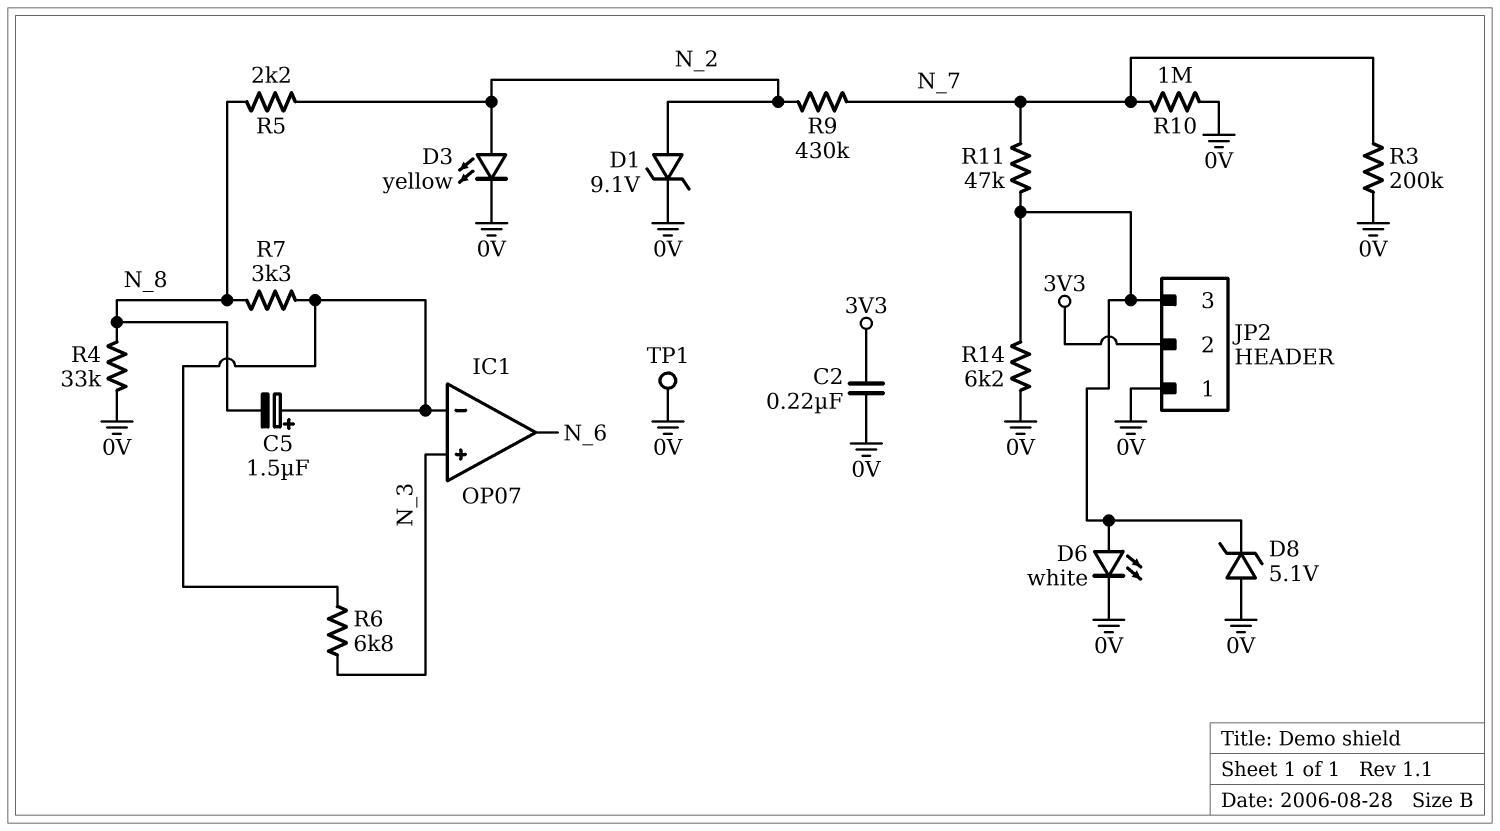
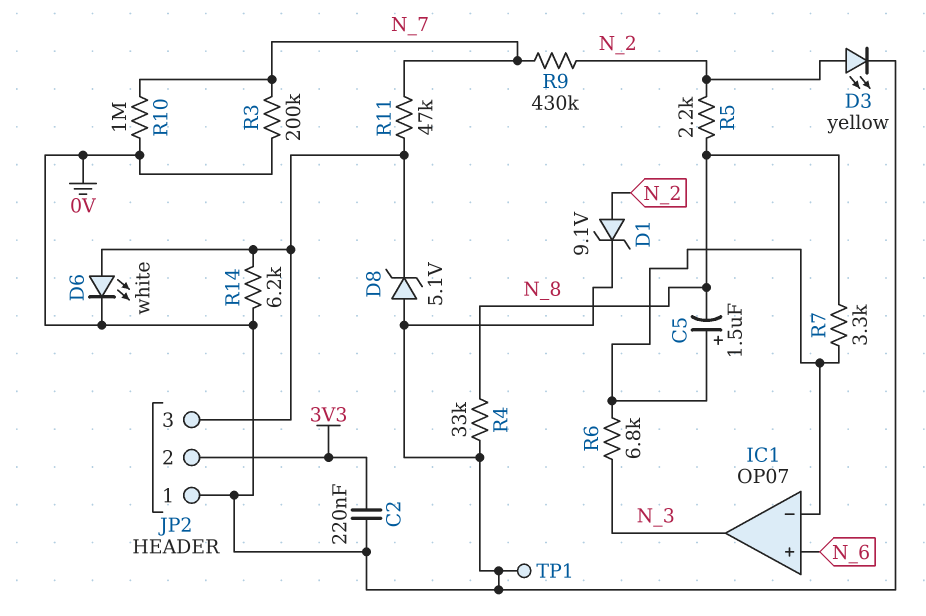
IC1 pin in+: N_3 -> N_6
IC1 pin out: N_6 -> N_3

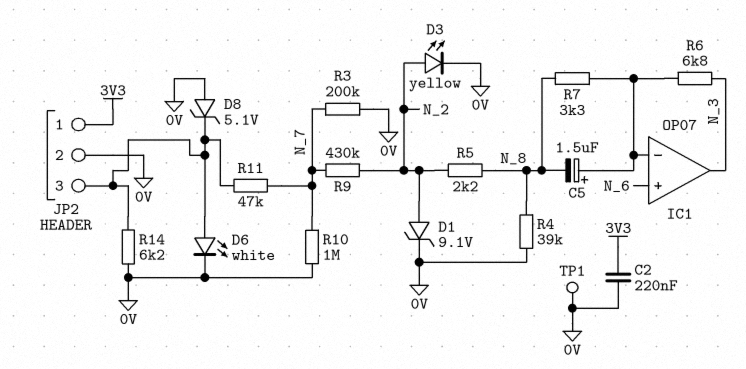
JP2 pin 1: 0V -> 3V3
JP2 pin 2: 3V3 -> 0V
R4: 33k (0V, N_8) -> 39k (0V, N_8)

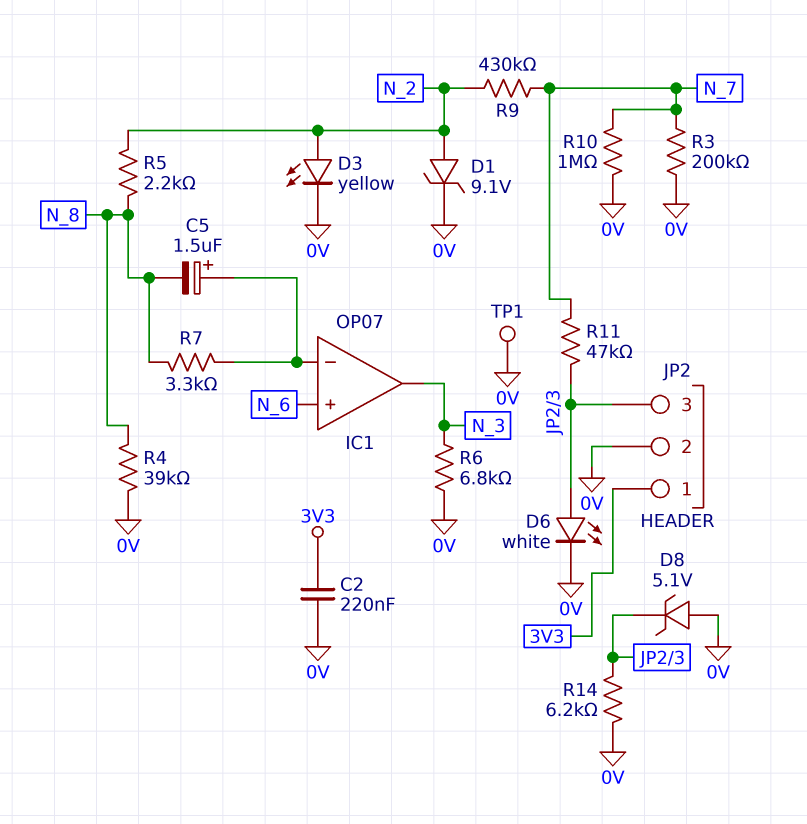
R6: 6.8k (IC1/in-, N_3) -> 6.8k (0V, N_3)

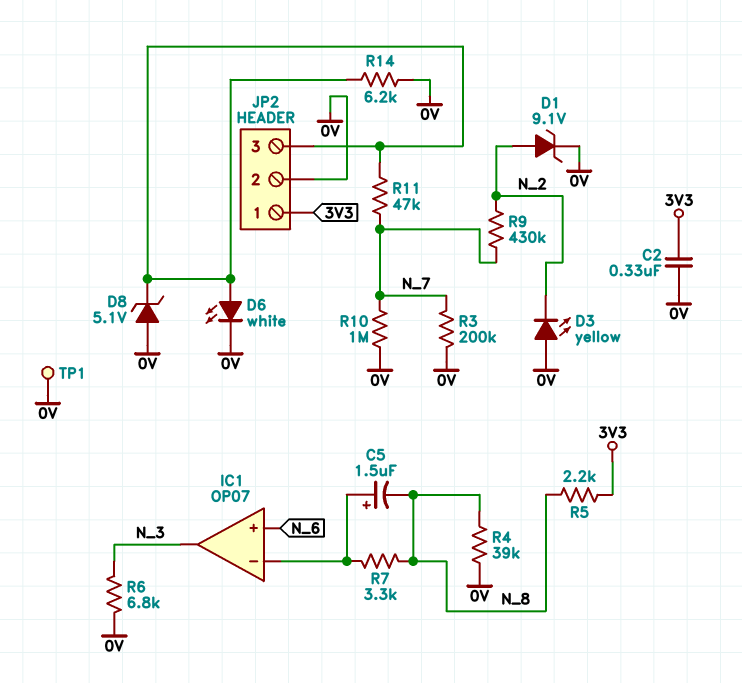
C2: 220nF (0V, 3V3) -> 330nF (0V, 3V3)
D3: LED yellow (A N_2, K 0V) -> LED yellow (A 0V, K N_2)
R5: 2.2k (N_2, N_8) -> 2.2k (3V3, N_8)

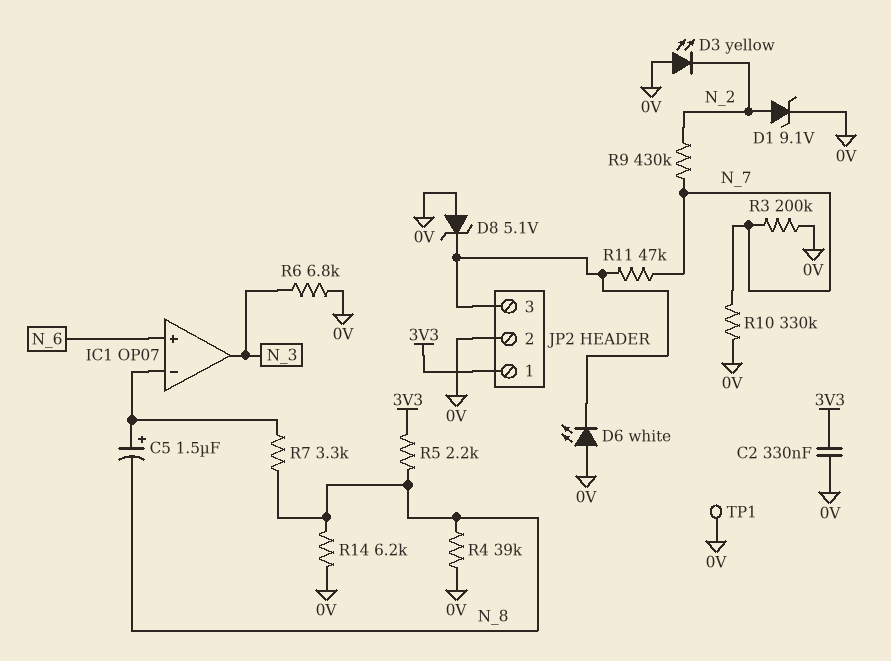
D6: LED white (A JP2/3, K 0V) -> LED white (A 0V, K JP2/3)
R10: 1M (0V, N_7) -> 330k (0V, N_7)
R14: 6.2k (0V, JP2/3) -> 6.2k (0V, N_8)

